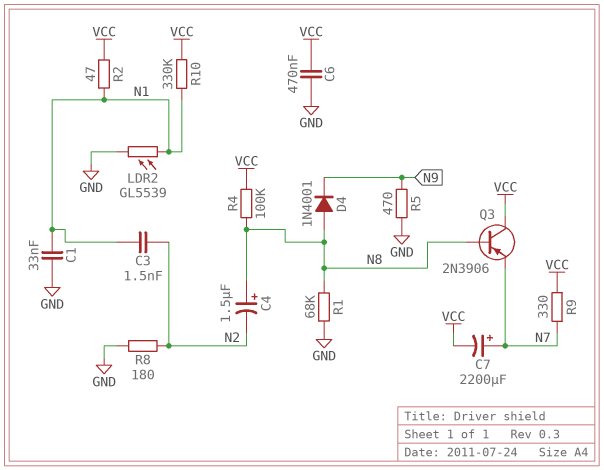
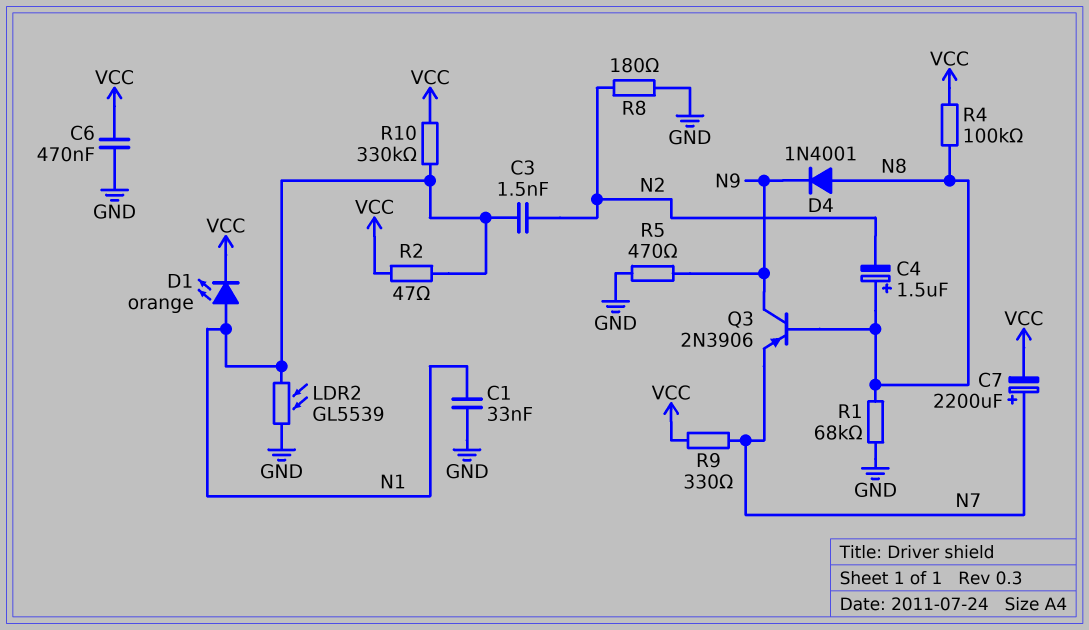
D1: none -> LED orange (A N1, K VCC)
Q3: PNP 2N3906 (B N8, C VCC, E N7) -> PNP 2N3906 (B N8, C N9, E N7)

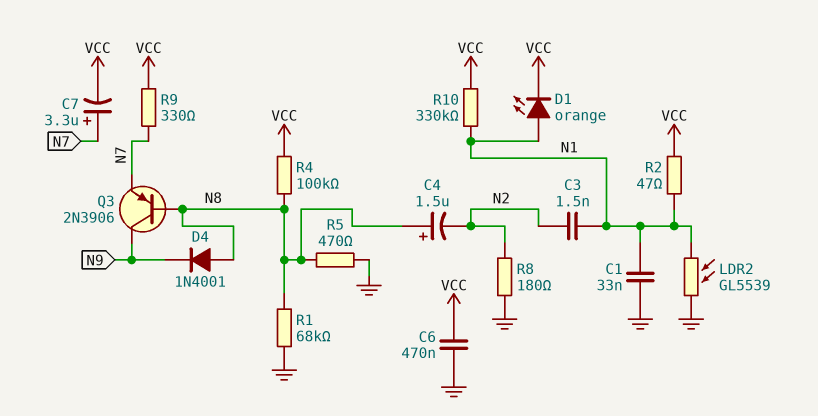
C7: 2200uF (plus N7, minus VCC) -> 3.3uF (plus N7, minus VCC)
R5: 470 (GND, N9) -> 470 (GND, N8)

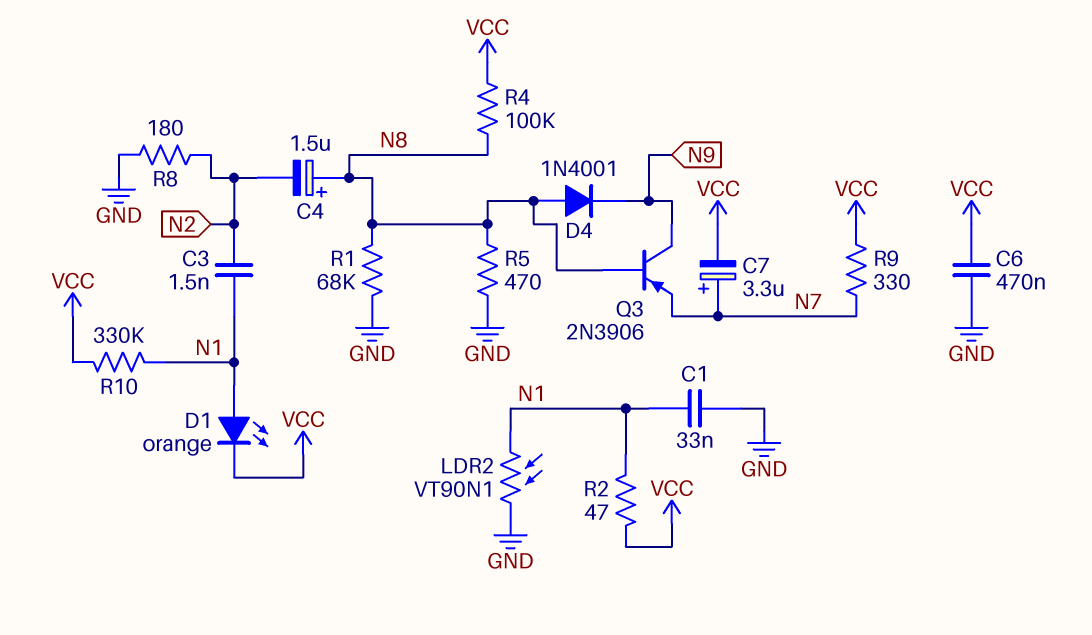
LDR2: GL5539 (GND, N1) -> VT90N1 (GND, N1)

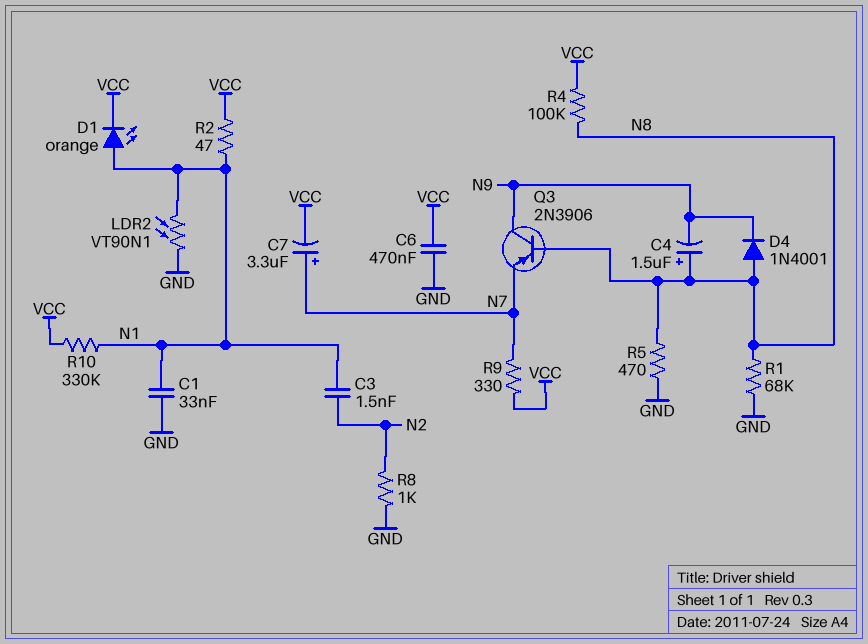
C4: 1.5uF (plus N8, minus N2) -> 1.5uF (plus N8, minus N9)
R8: 180 (GND, N2) -> 1k (GND, N2)

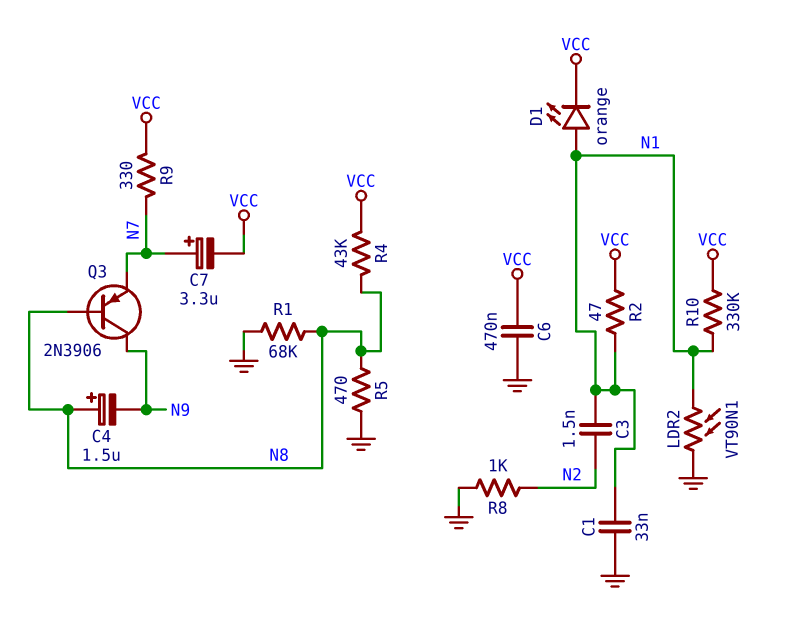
D4: diode 1N4001 (A N8, K N9) -> none
R4: 100k (N8, VCC) -> 43k (N8, VCC)

